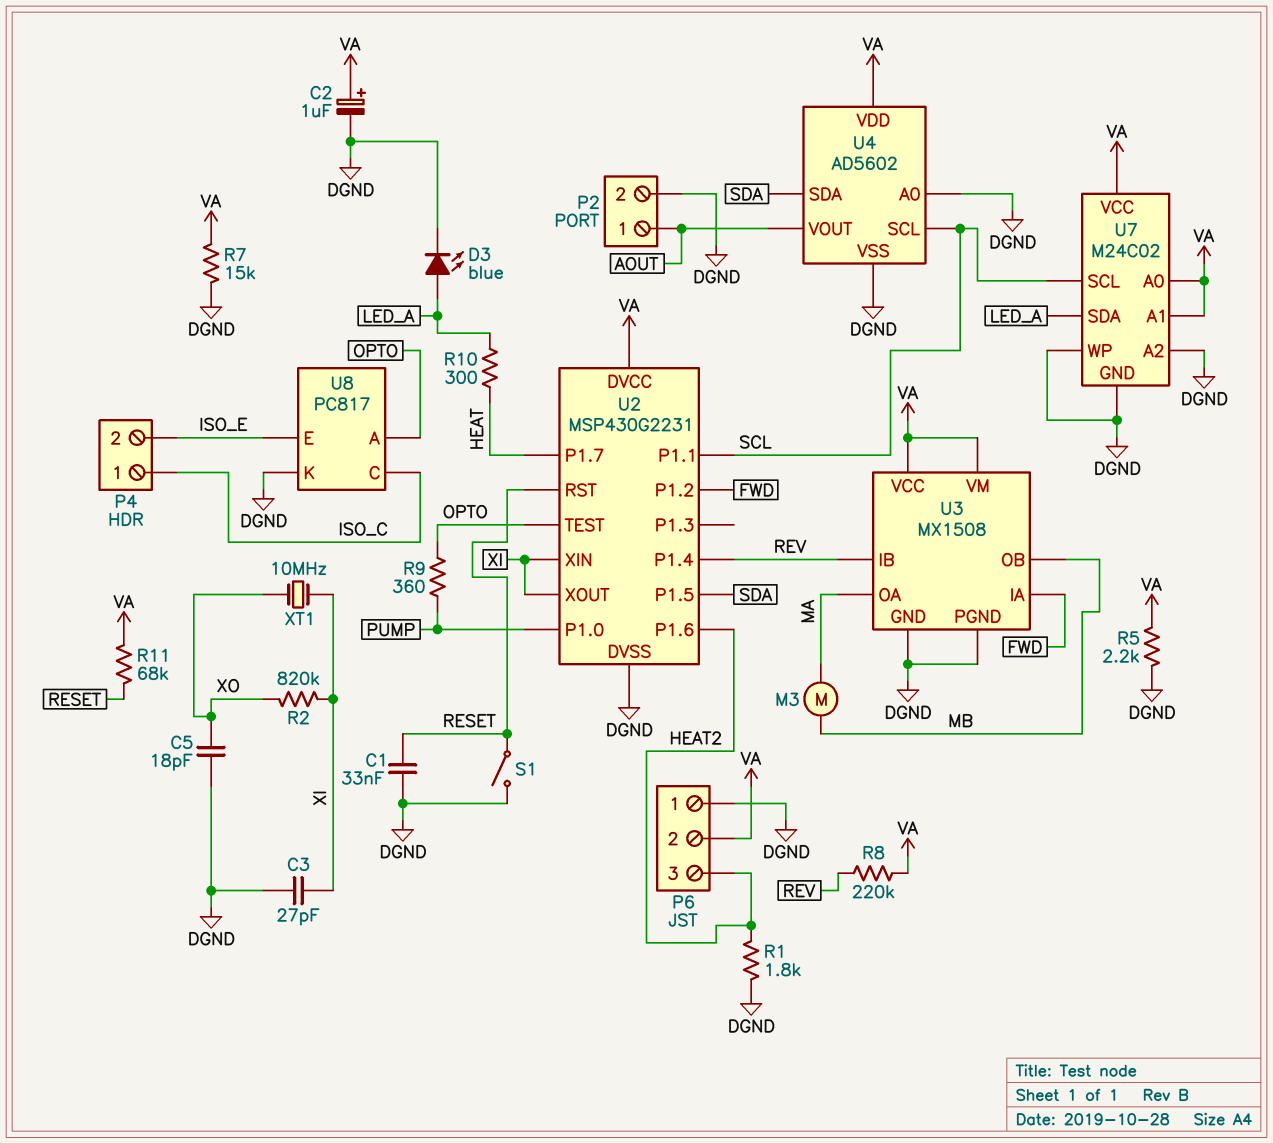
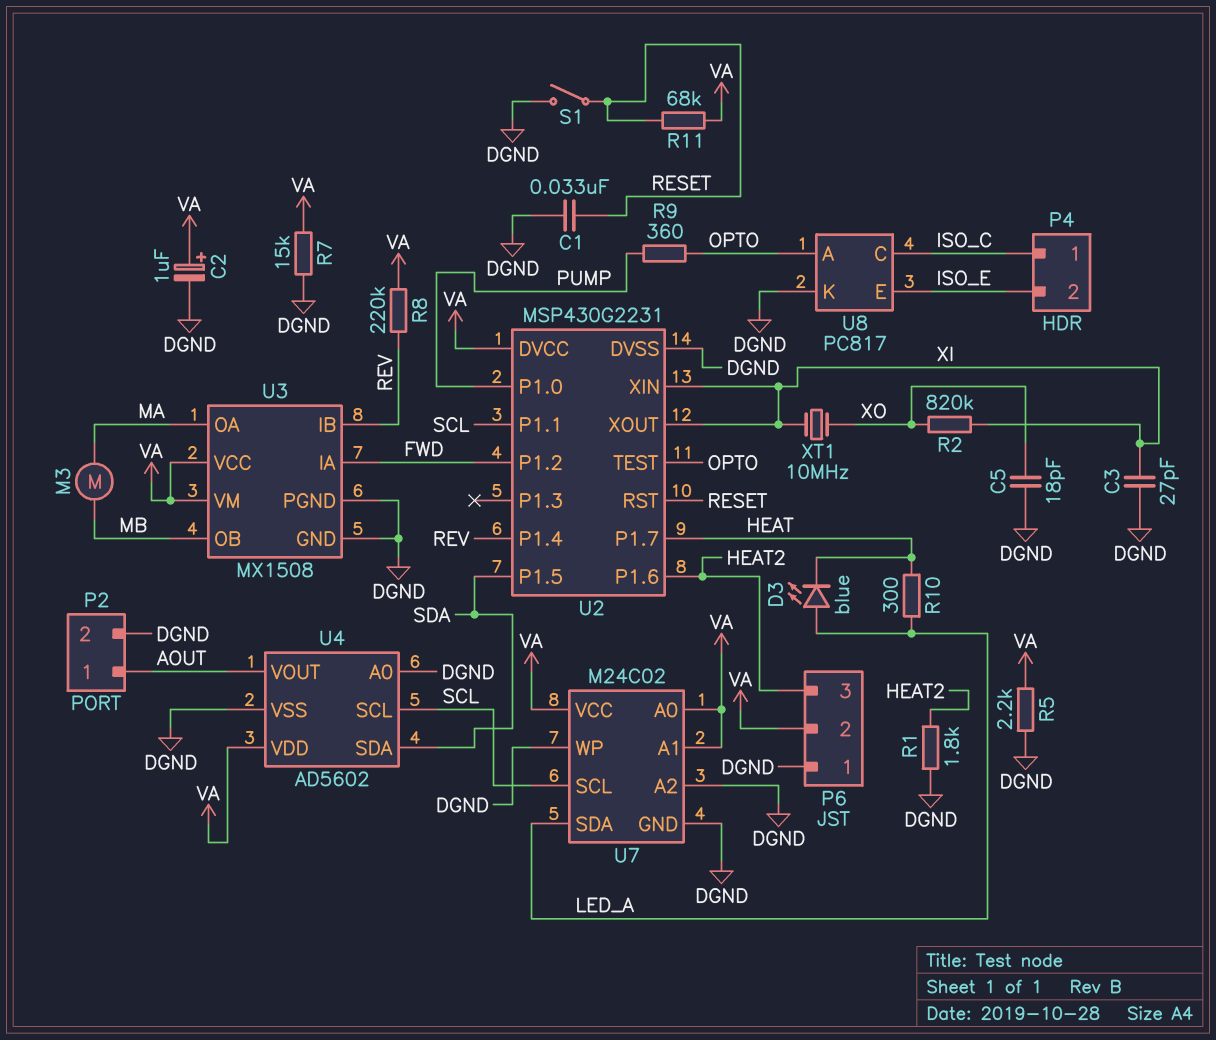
D3: LED blue (A LED_A, K DGND) -> LED blue (A LED_A, K HEAT)

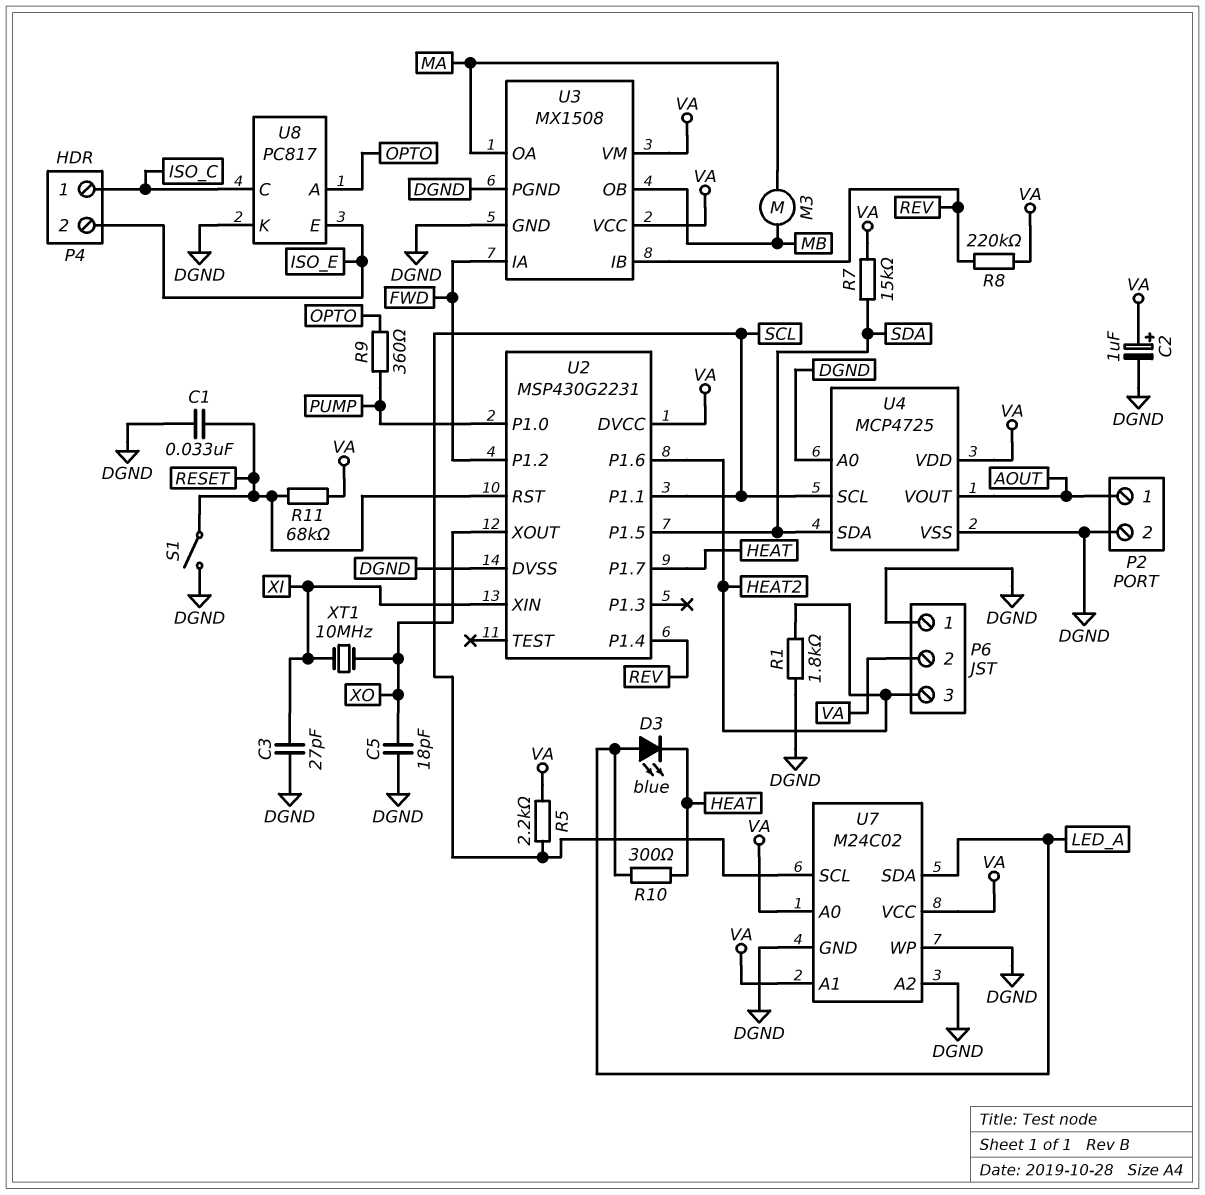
R2: 820k (XI, XO) -> none
R5: 2.2k (DGND, VA) -> 2.2k (SCL, VA)
R7: 15k (DGND, VA) -> 15k (SDA, VA)
U2 pin TEST: OPTO -> none
U2 pin XOUT: XI -> XO
U4: AD5602 -> MCP4725

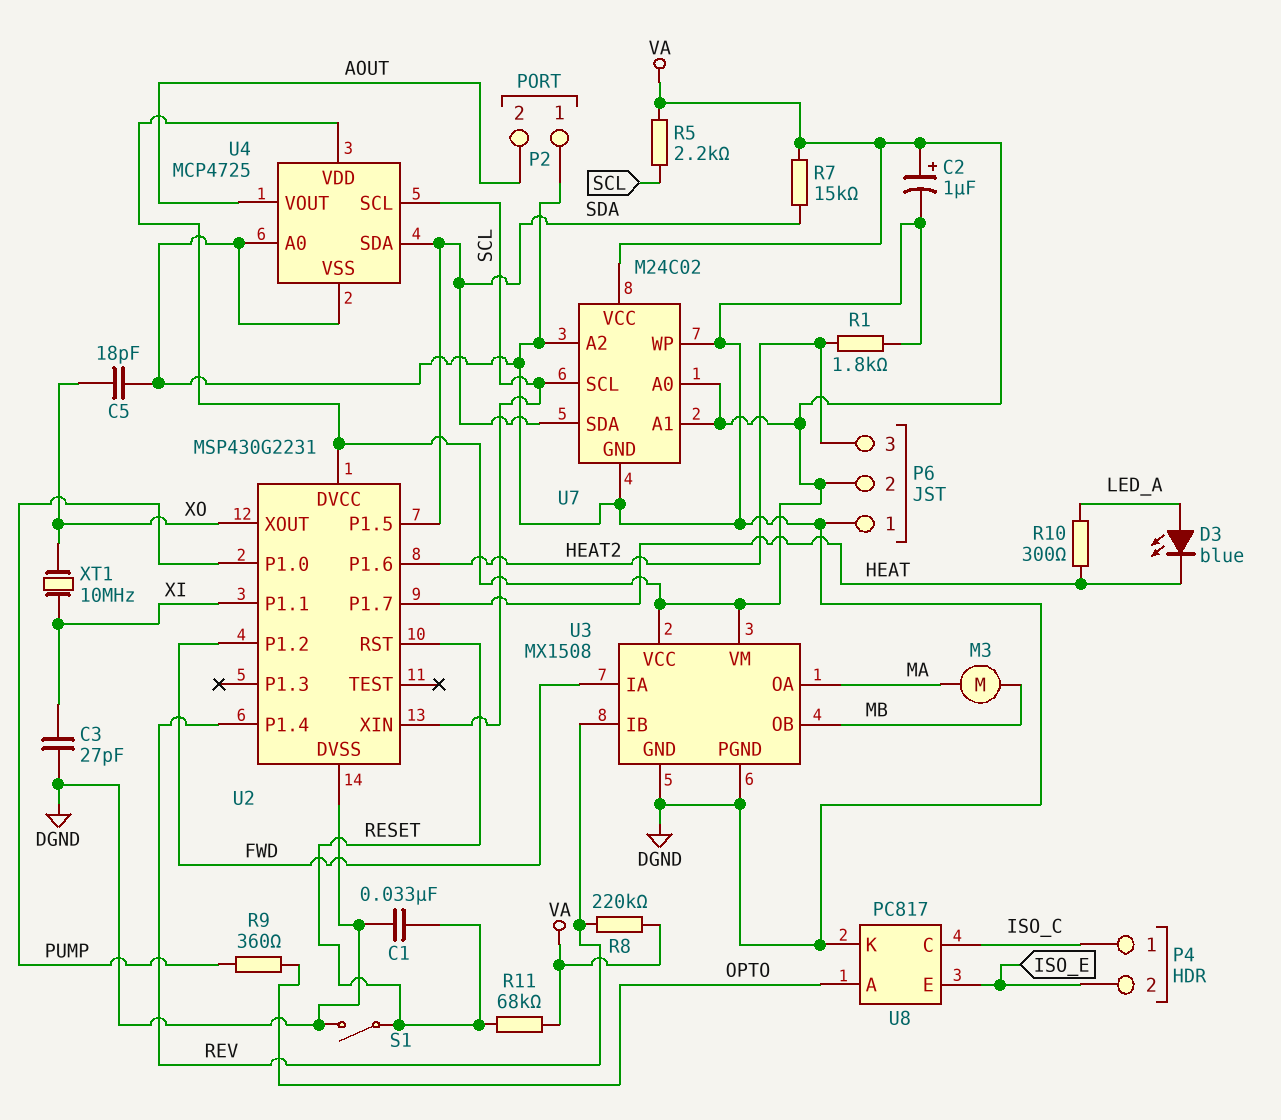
P2 pin 1: AOUT -> DGND
P2 pin 2: DGND -> AOUT
U2 pin P1.1: SCL -> XI
U2 pin XIN: XI -> SCL
U7 pin SDA: LED_A -> SDA

